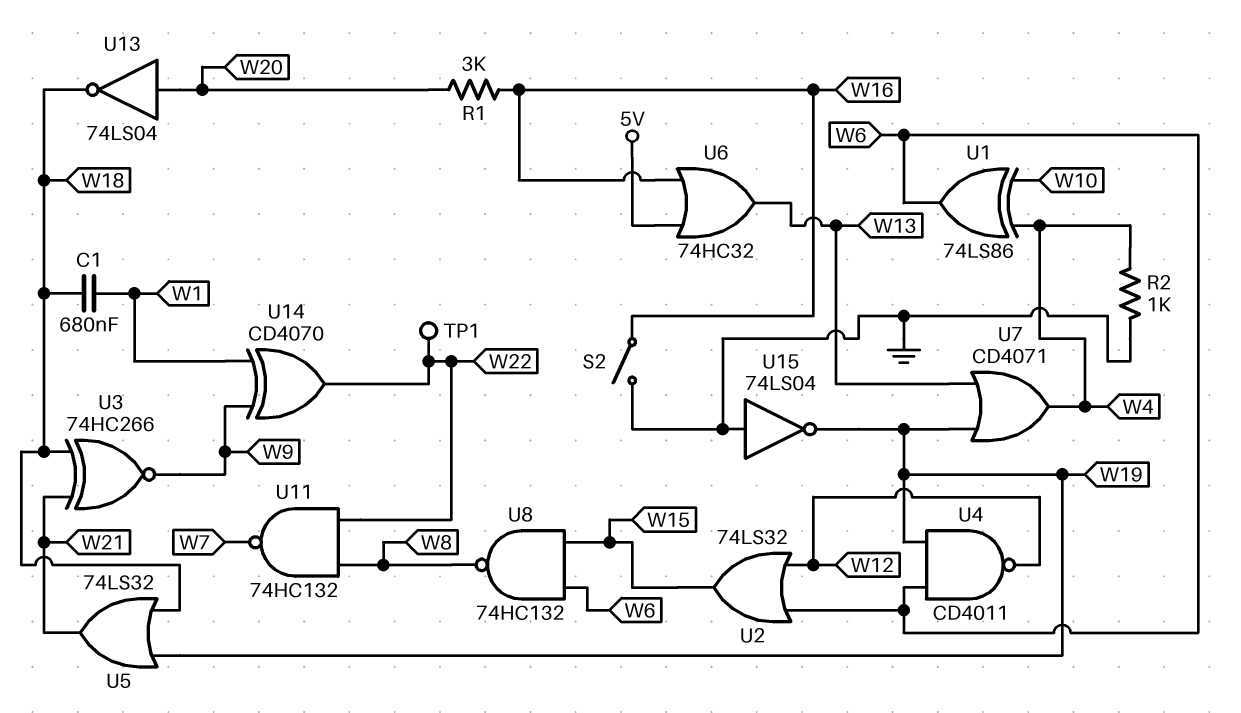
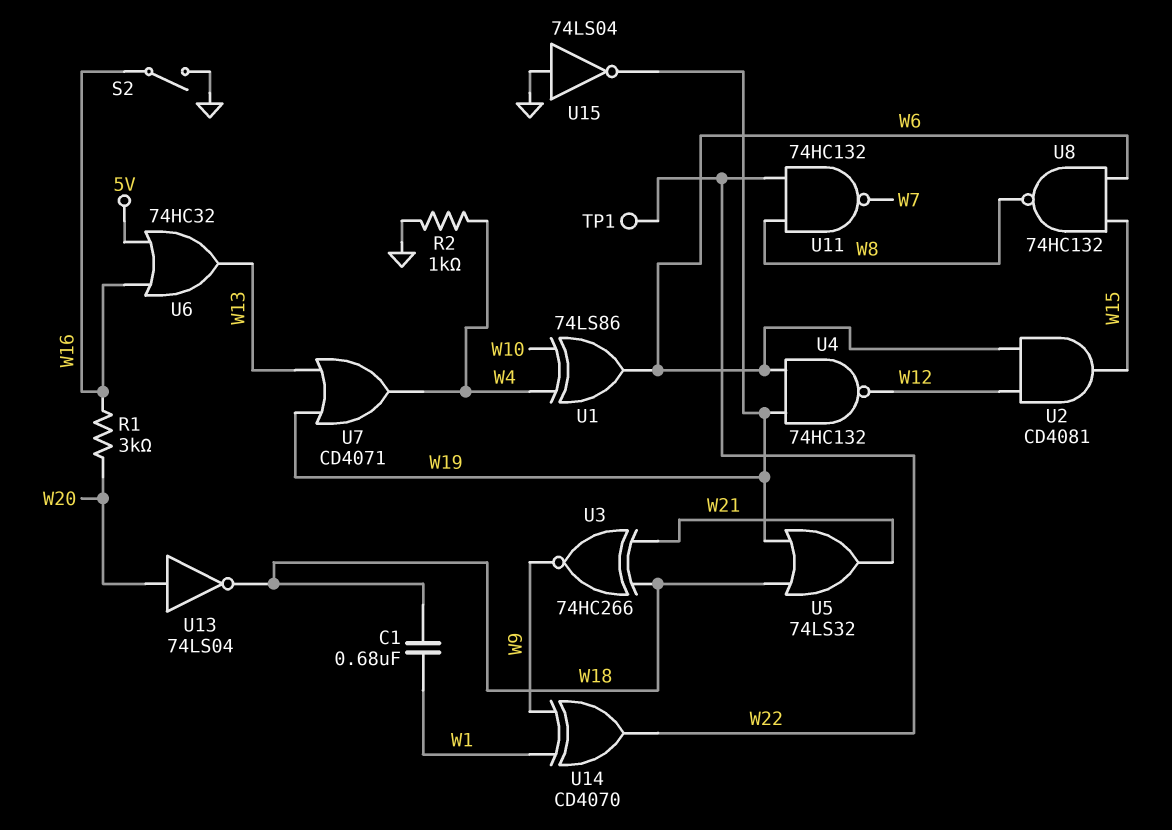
U2: OR 74LS32 (in W6, in W12, out W15) -> AND CD4081 (in W6, in W12, out W15)
U4: NAND CD4011 (in W6, in W19, out W12) -> NAND 74HC132 (in W6, in W19, out W12)

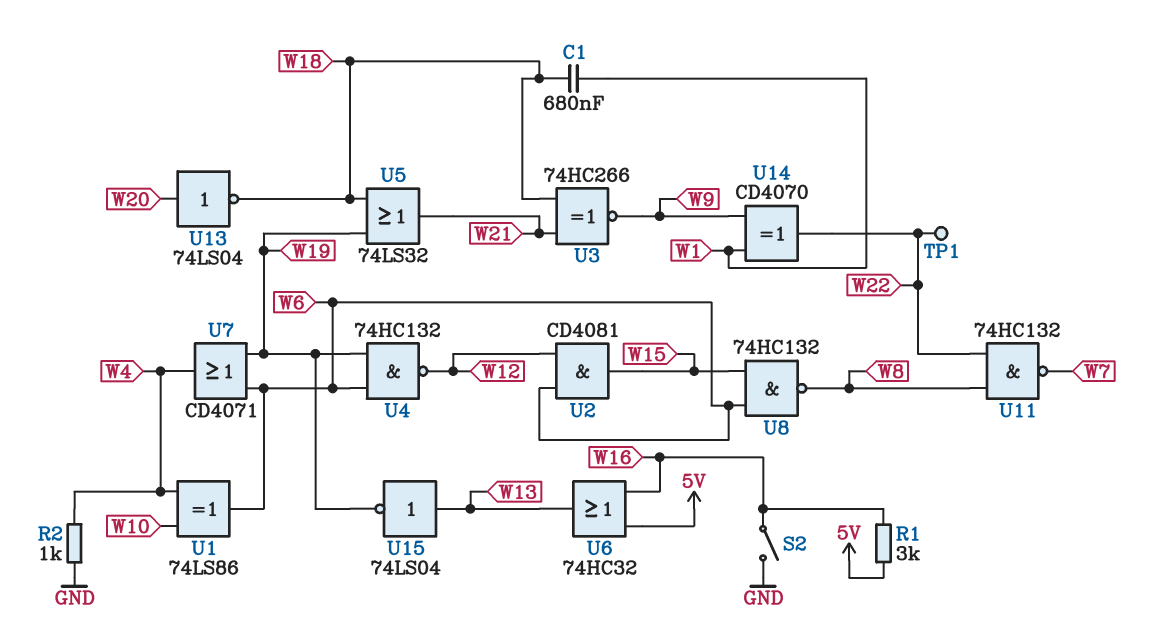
R1: 3k (W16, W20) -> 3k (5V, W16)
U7: OR CD4071 (in W13, in W19, out W4) -> OR CD4071 (in W6, in W19, out W4)
U15: NOT 74LS04 (in GND, out W19) -> NOT 74LS04 (in W13, out W19)

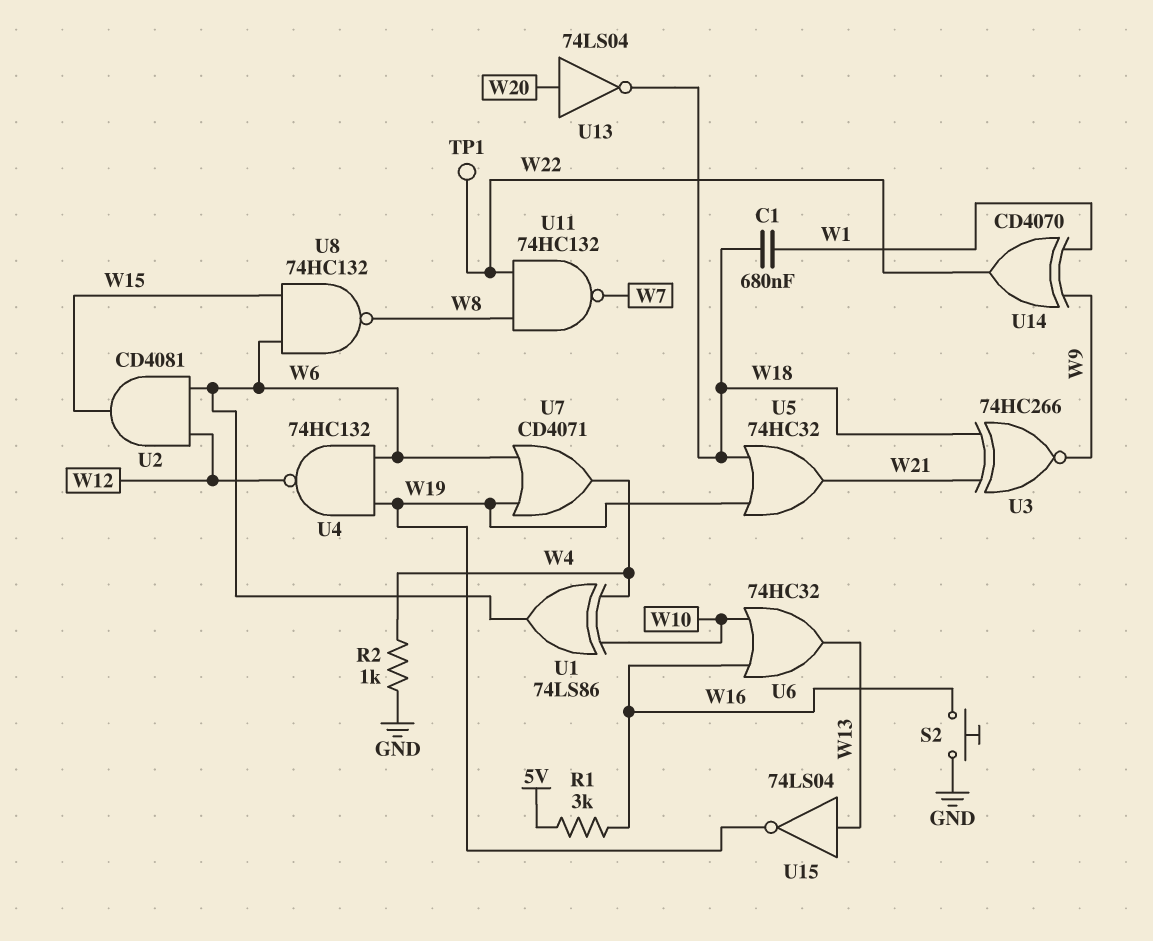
S2: switch (GND, W16) -> button (GND, W16)
U5: OR 74LS32 (in W18, in W19, out W21) -> OR 74HC32 (in W18, in W19, out W21)
U6: OR 74HC32 (in 5V, in W16, out W13) -> OR 74HC32 (in W10, in W16, out W13)

